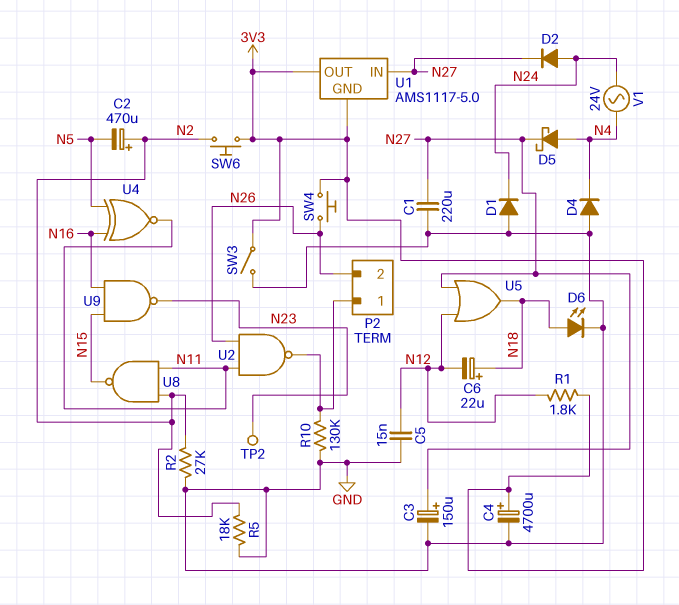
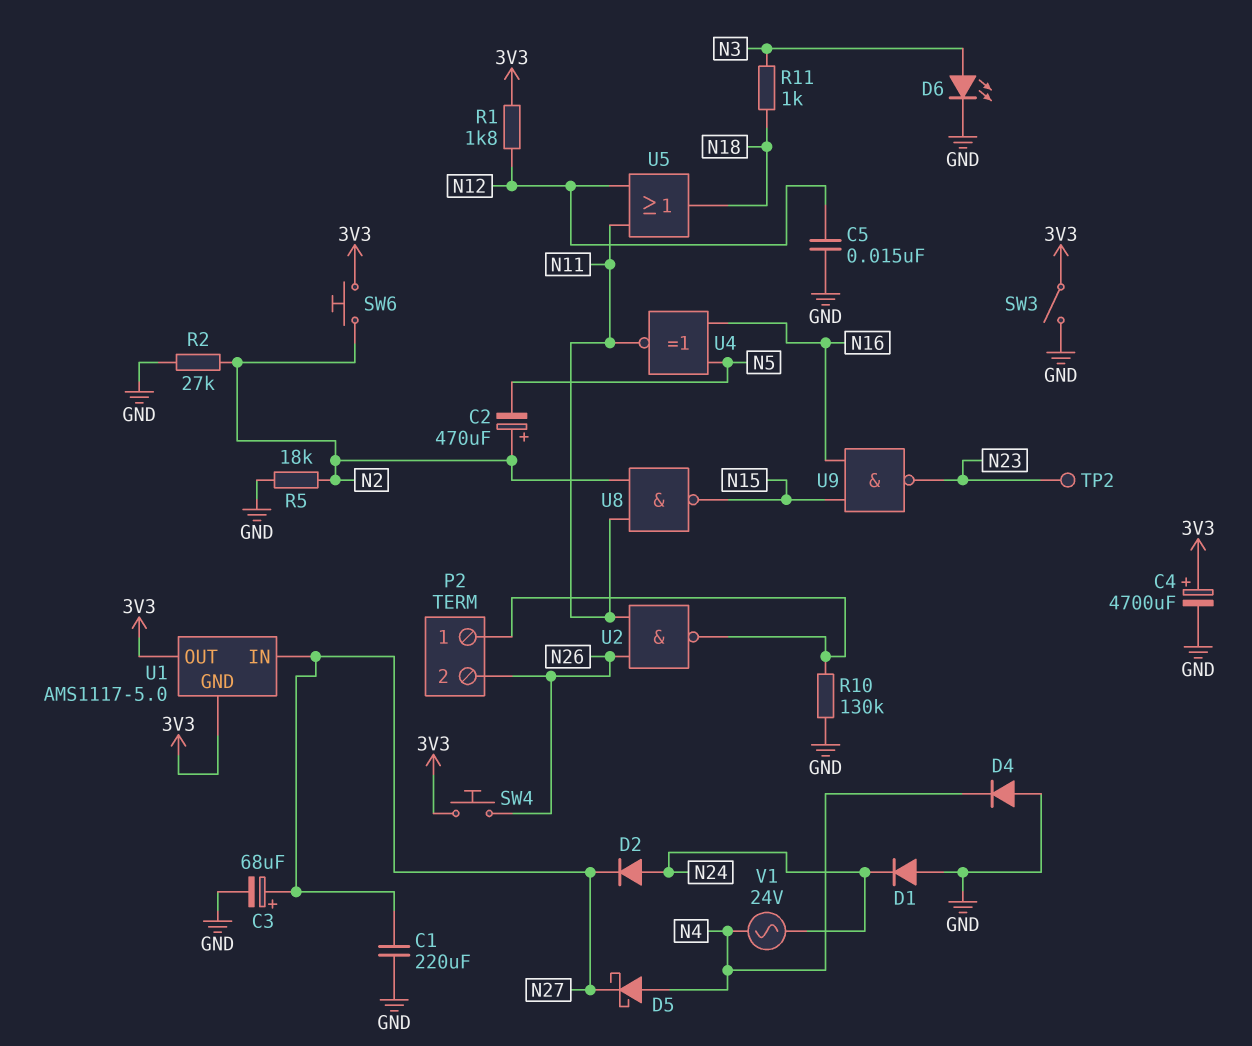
C3: 150uF (plus N27, minus GND) -> 68uF (plus N27, minus GND)
C6: 22uF (plus N18, minus N12) -> none
D6: LED (A N18, K GND) -> LED (A N3, K GND)
R11: none -> 1k (N3, N18)
U5: OR (in N12, in N27, out N18) -> OR (in N11, in N12, out N18)

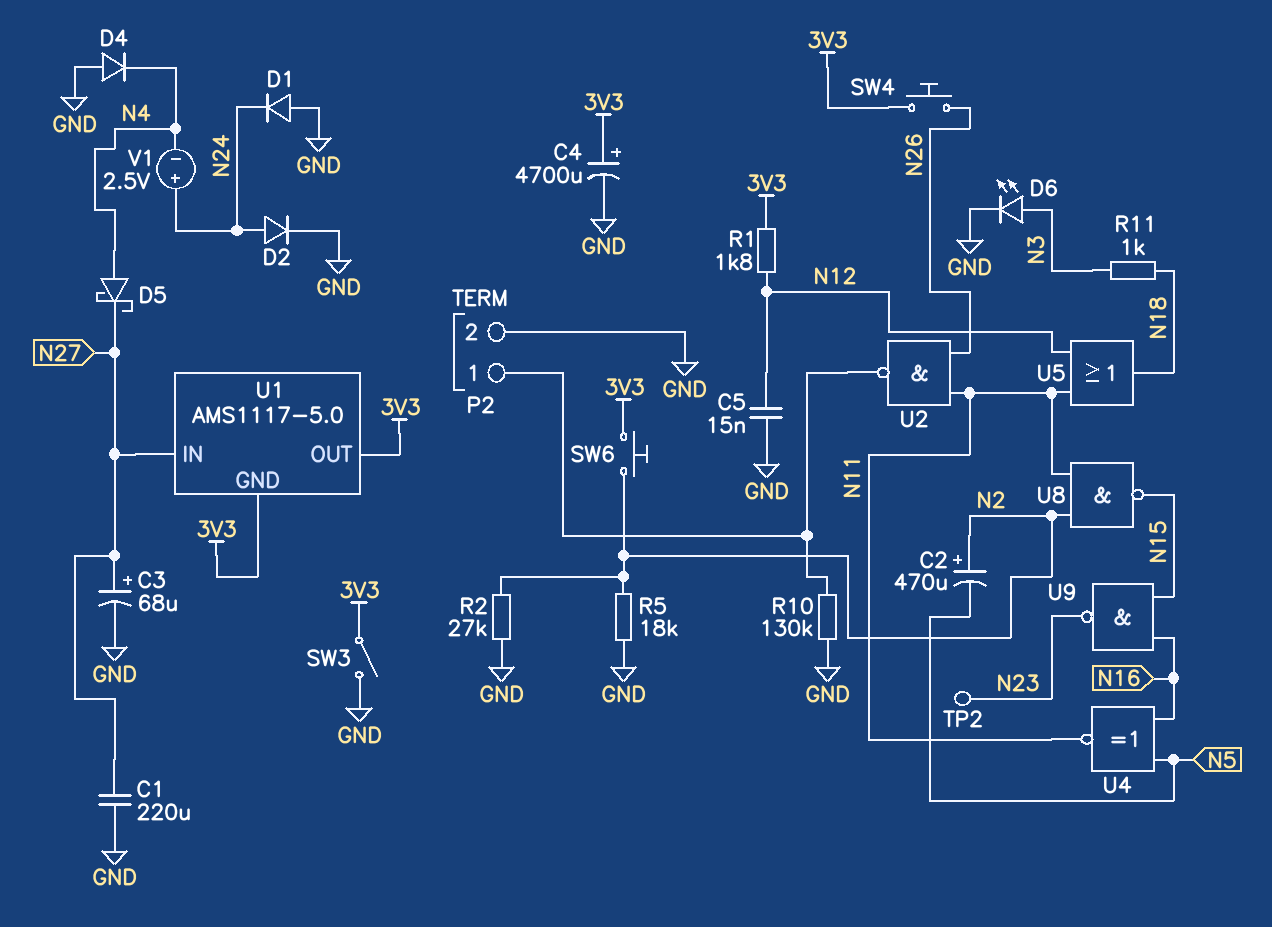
D2: diode (A N24, K N27) -> diode (A N24, K GND)
P2 pin 2: N26 -> GND
V1: AC 24V (N4, N24) -> 2.5V (plus N24, minus N4)

